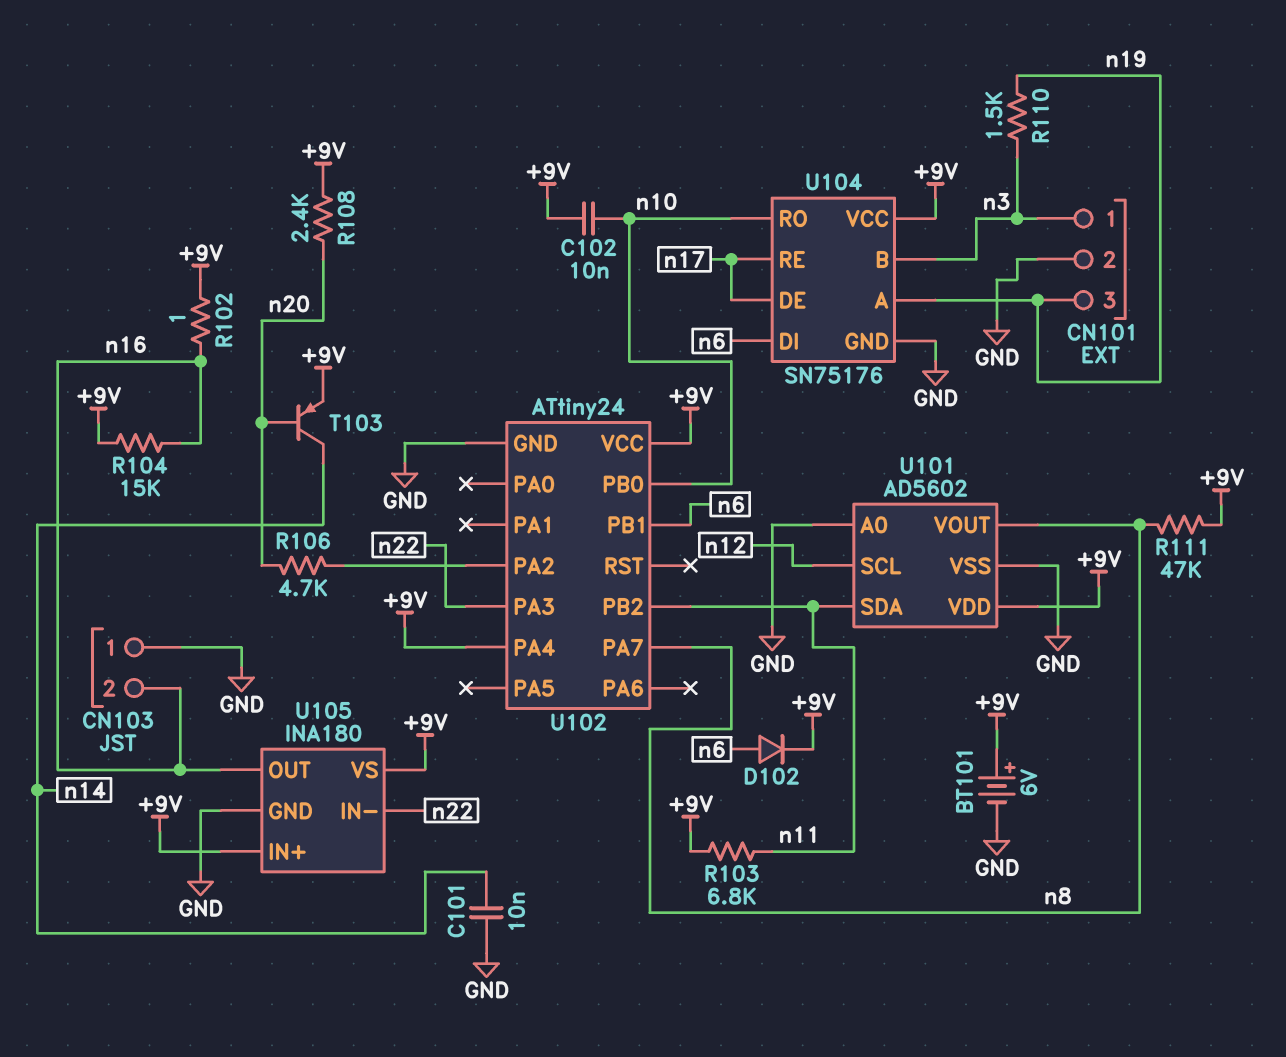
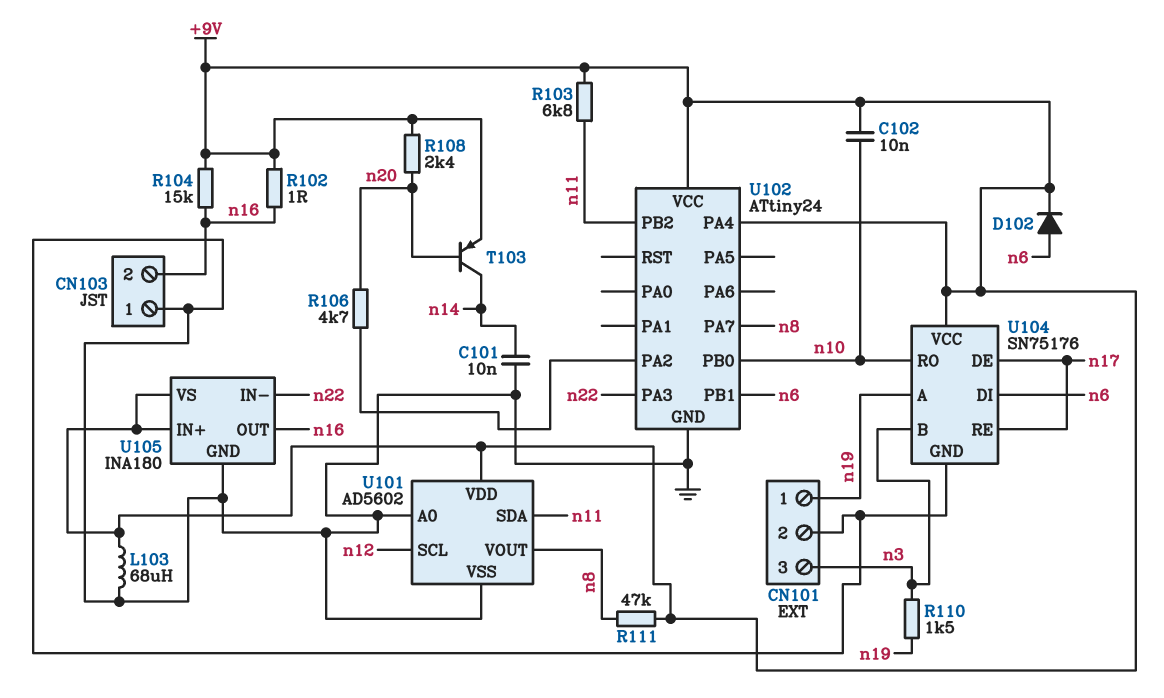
BT101: 6V (plus +9V, minus GND) -> none
CN101 pin 1: n3 -> n19
CN101 pin 3: n19 -> n3
L103: none -> 68uH (+9V, GND)

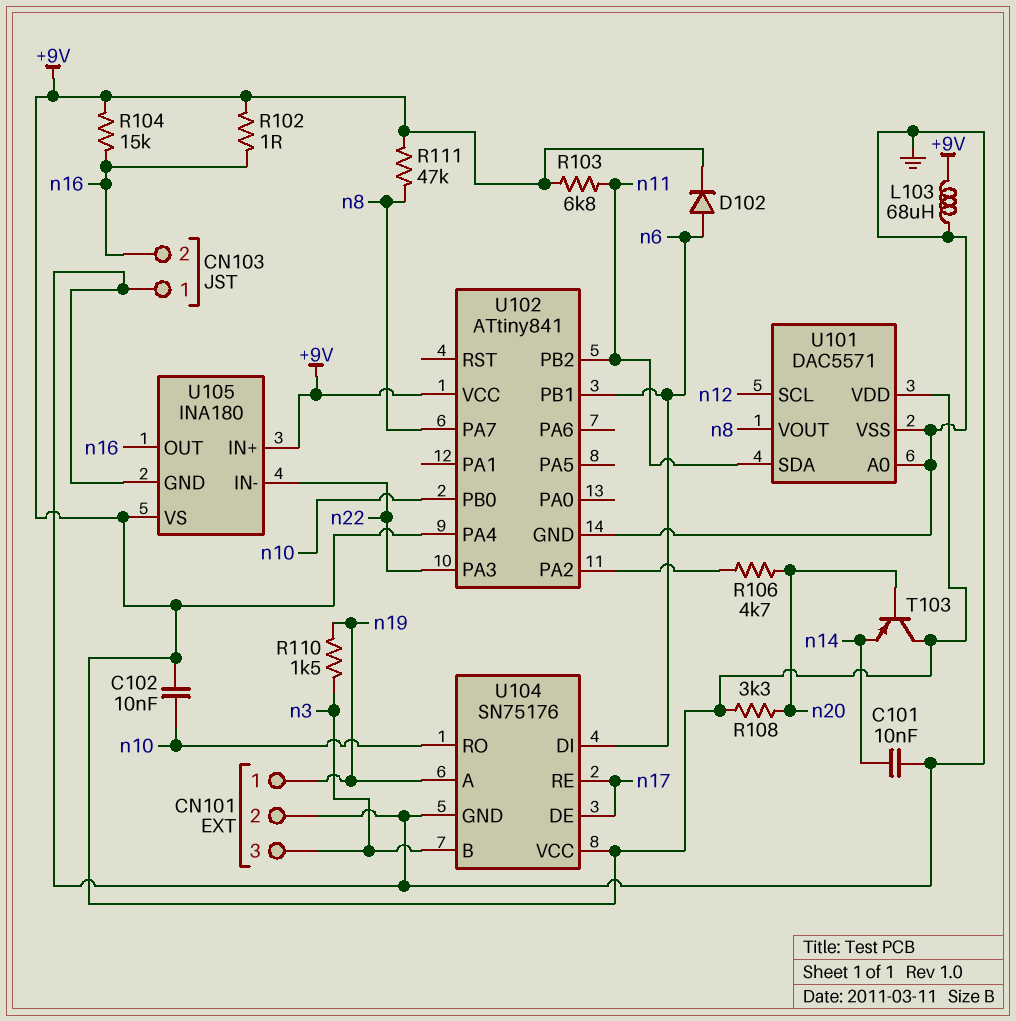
R108: 2.4k (+9V, n20) -> 3.3k (+9V, n20)
T103: PNP (B n20, C n14, E +9V) -> PNP (B n20, C +9V, E n14)
U101: AD5602 -> DAC5571
U102: ATtiny24 -> ATtiny841

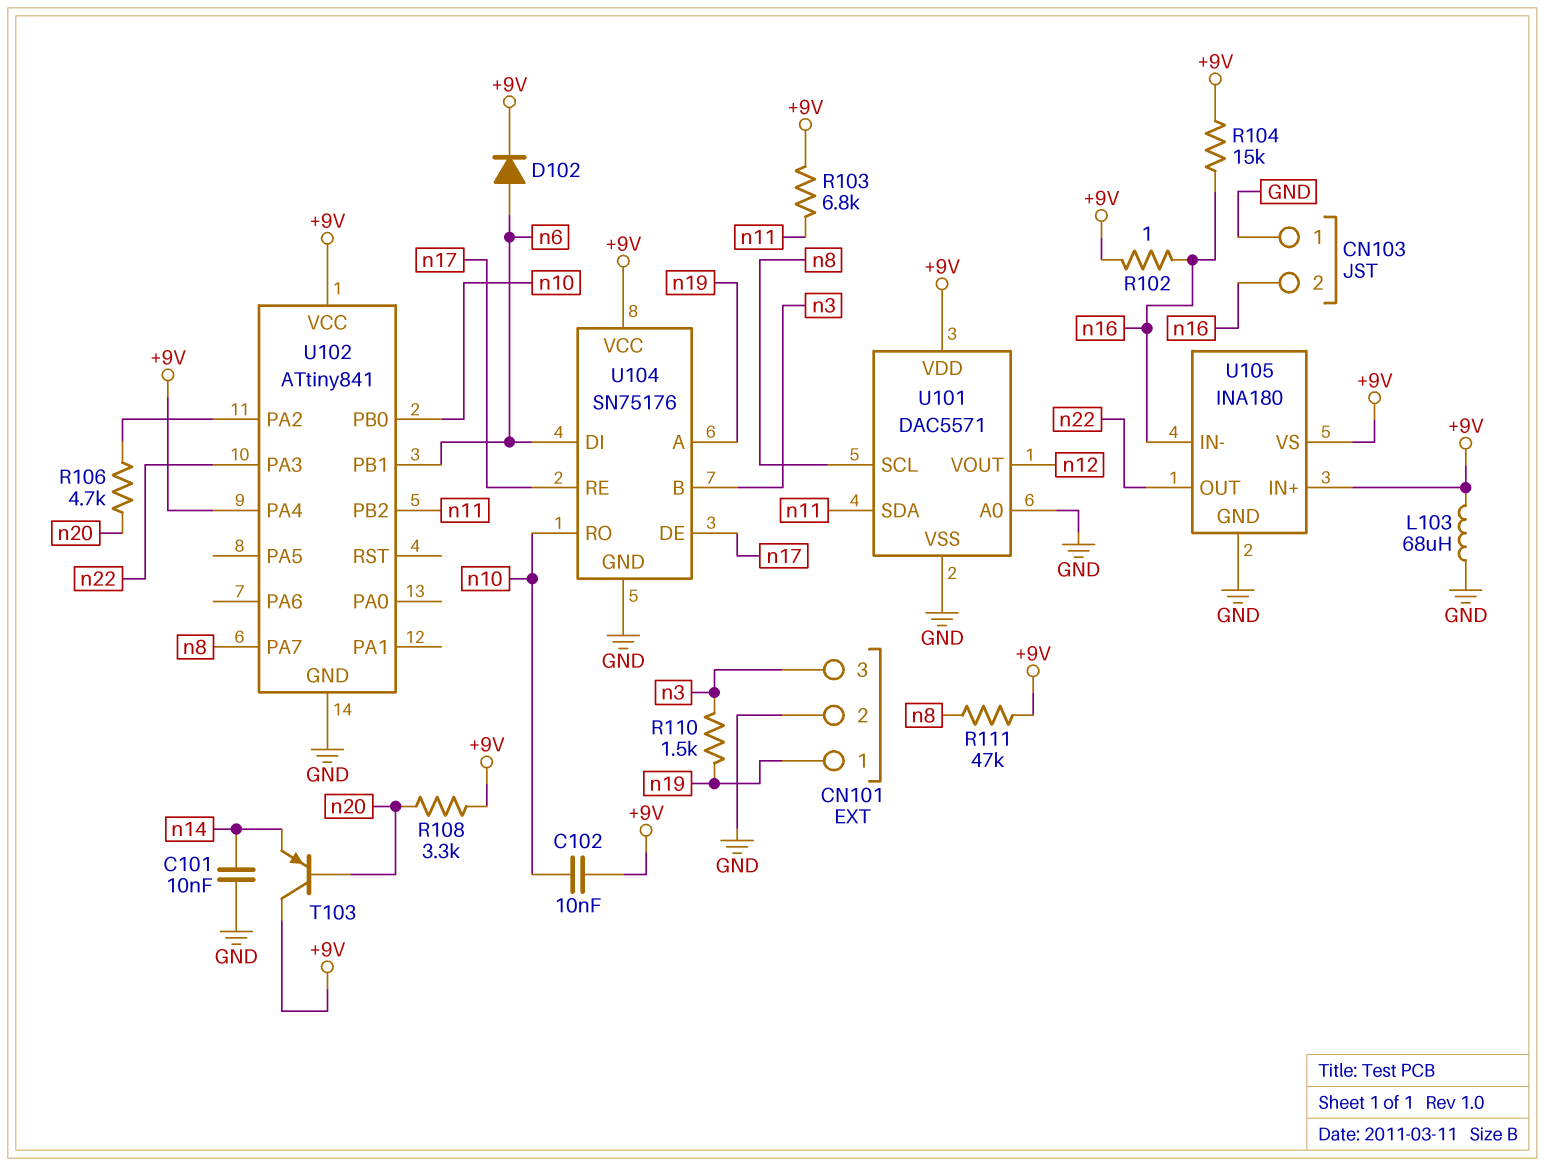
U101 pin SCL: n12 -> n8
U101 pin VOUT: n8 -> n12
U105 pin IN-: n22 -> n16
U105 pin OUT: n16 -> n22

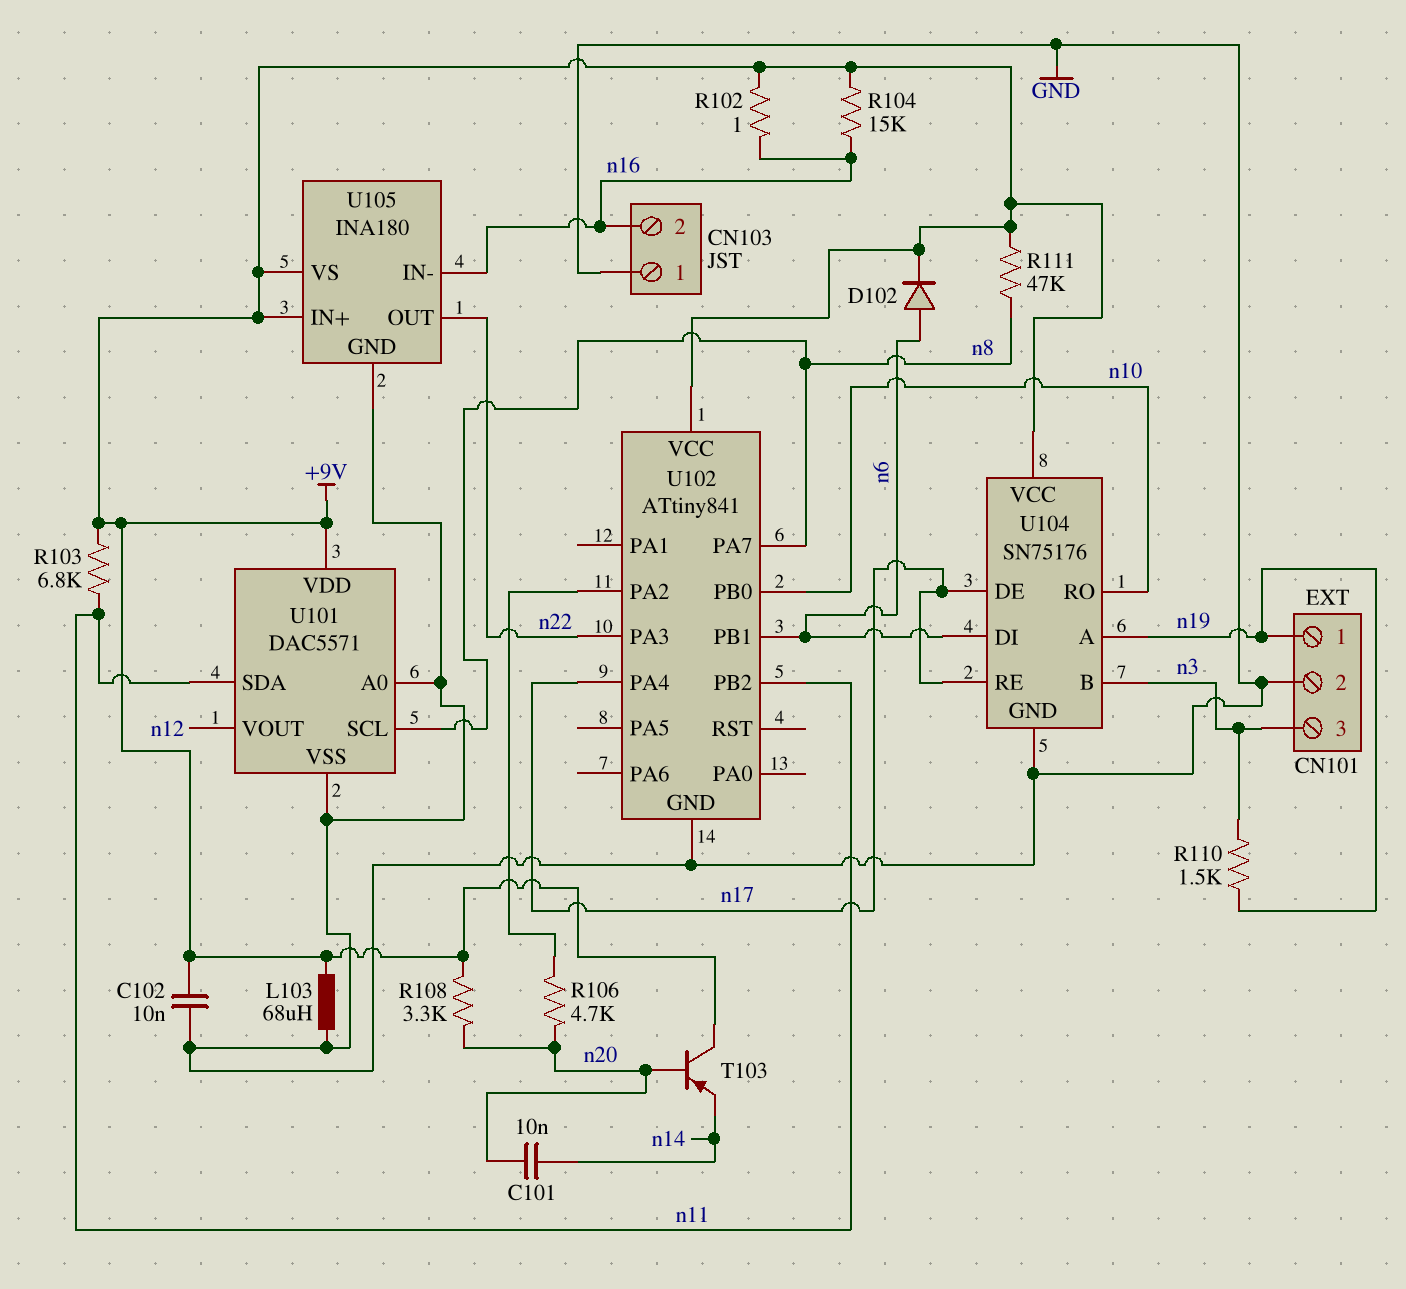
C101: 10nF (GND, n14) -> 10nF (n14, n20)
C102: 10nF (+9V, n10) -> 10nF (+9V, GND)
U102 pin PA4: +9V -> n17

